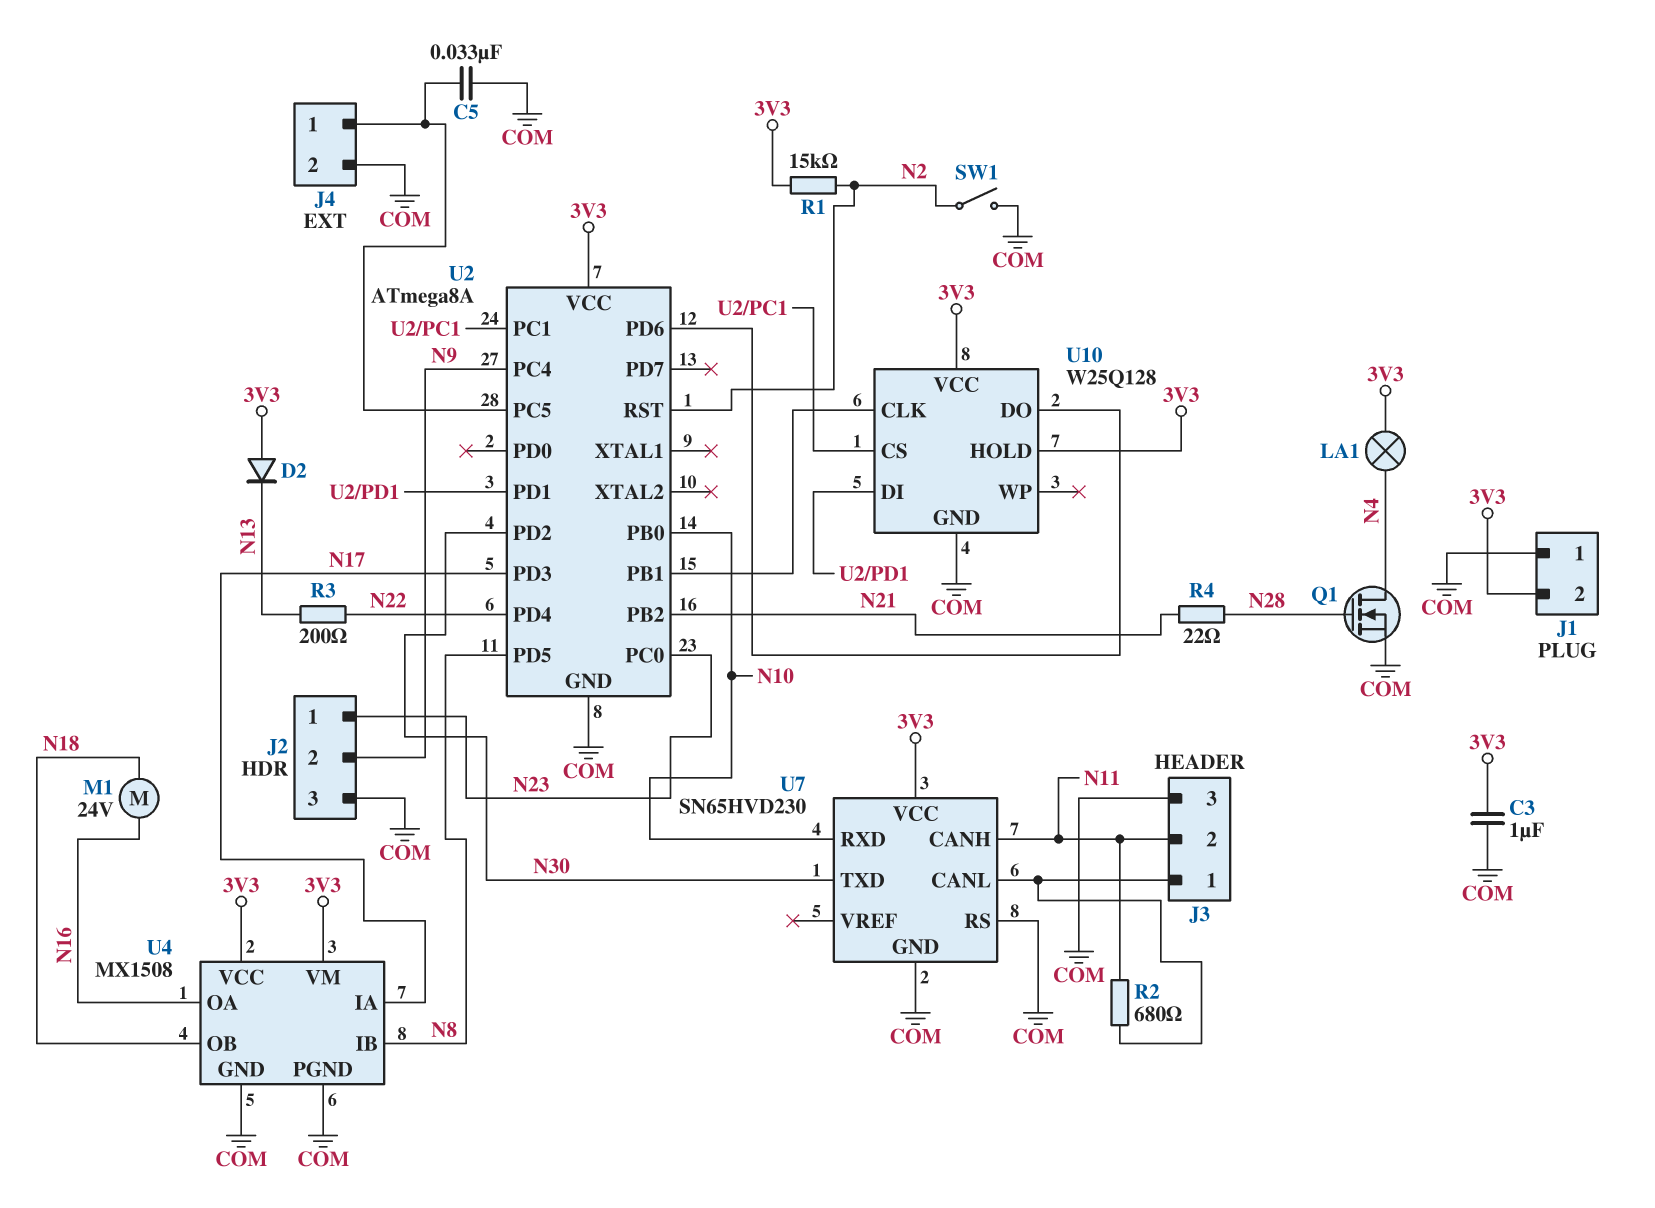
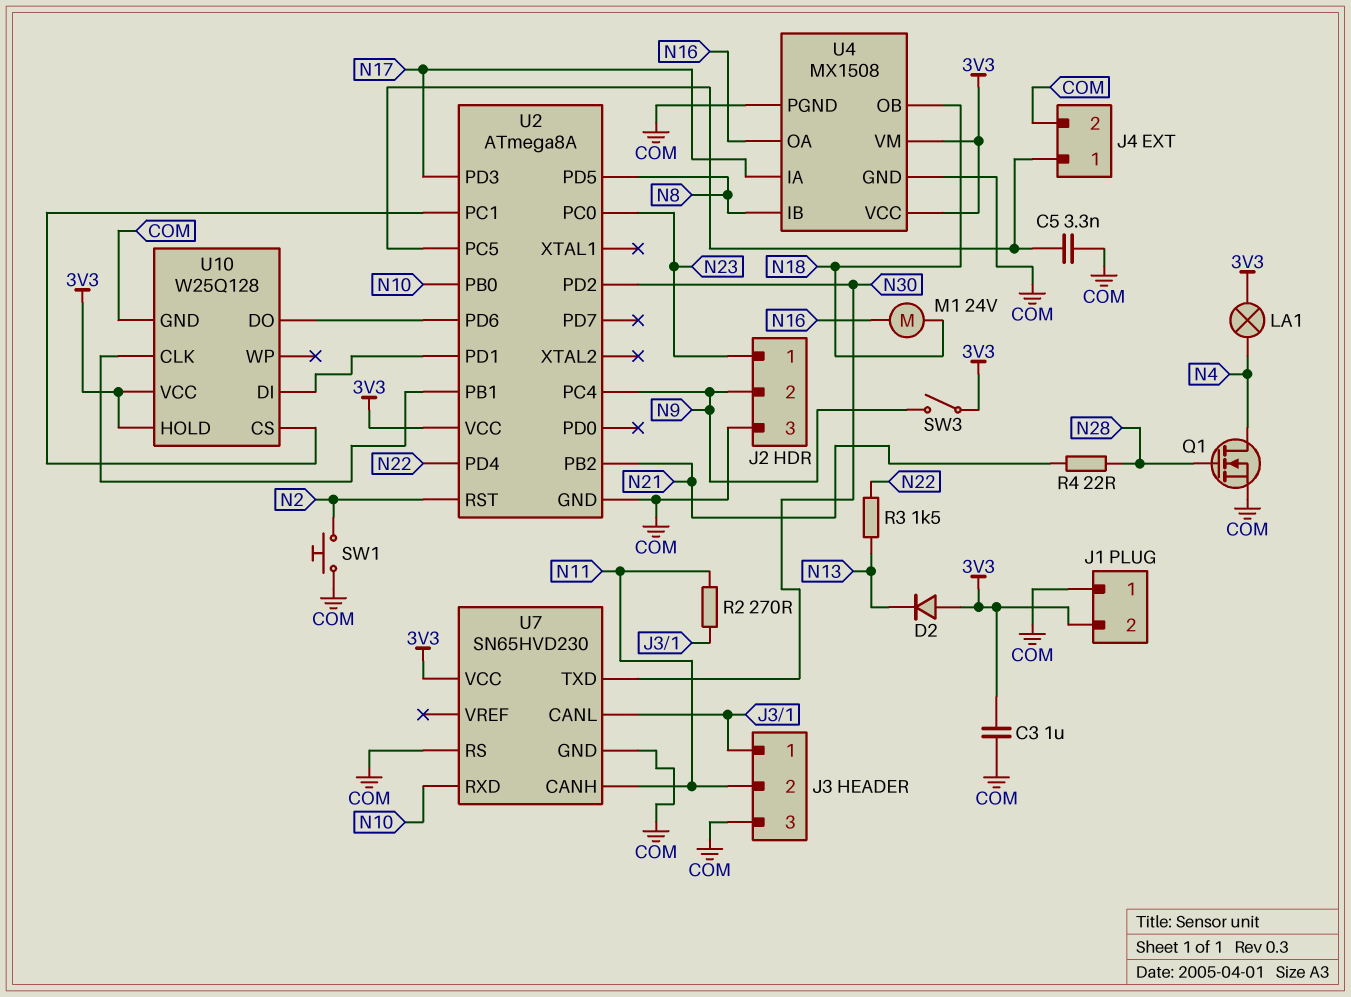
C5: 33nF (COM, J4/1) -> 3.3nF (COM, J4/1)
R1: 15k (3V3, N2) -> none
R2: 680 (J3/1, N11) -> 270 (J3/1, N11)
R3: 200 (N13, N22) -> 1.5k (N13, N22)
SW1: switch (COM, N2) -> button (COM, N2)
SW3: none -> switch (3V3, N9)

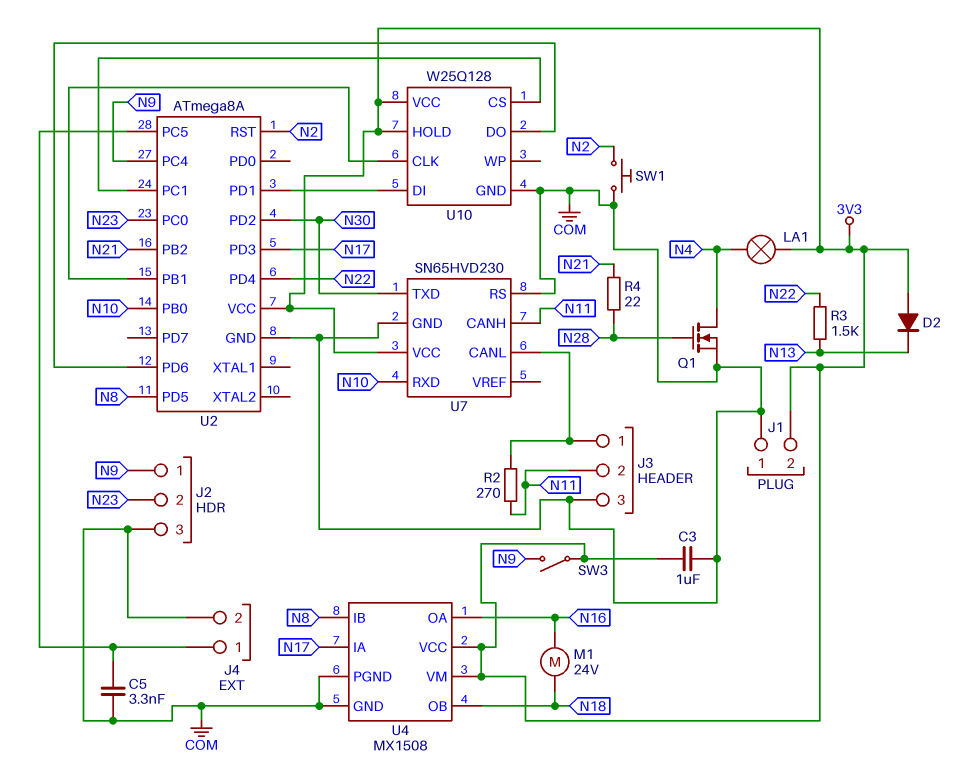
J2 pin 1: N23 -> N9
J2 pin 2: N9 -> N23

